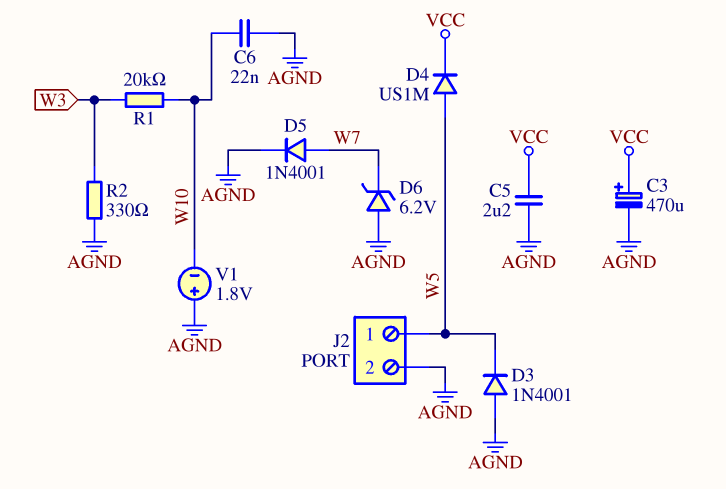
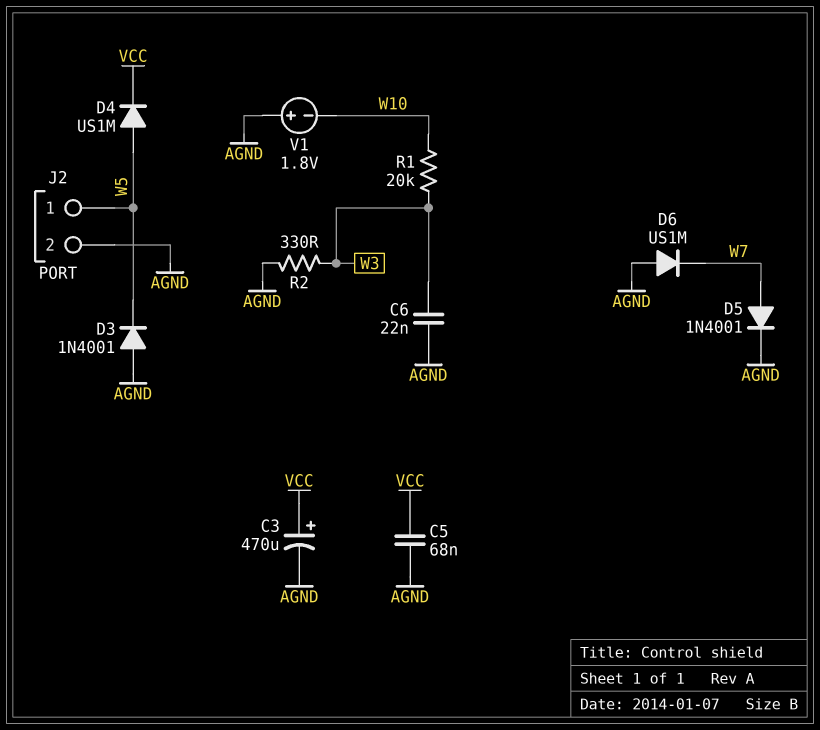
C5: 2.2uF (AGND, VCC) -> 68nF (AGND, VCC)
C6: 22nF (AGND, W10) -> 22nF (AGND, W3)
D6: zener 6.2V (A AGND, K W7) -> diode US1M (A AGND, K W7)

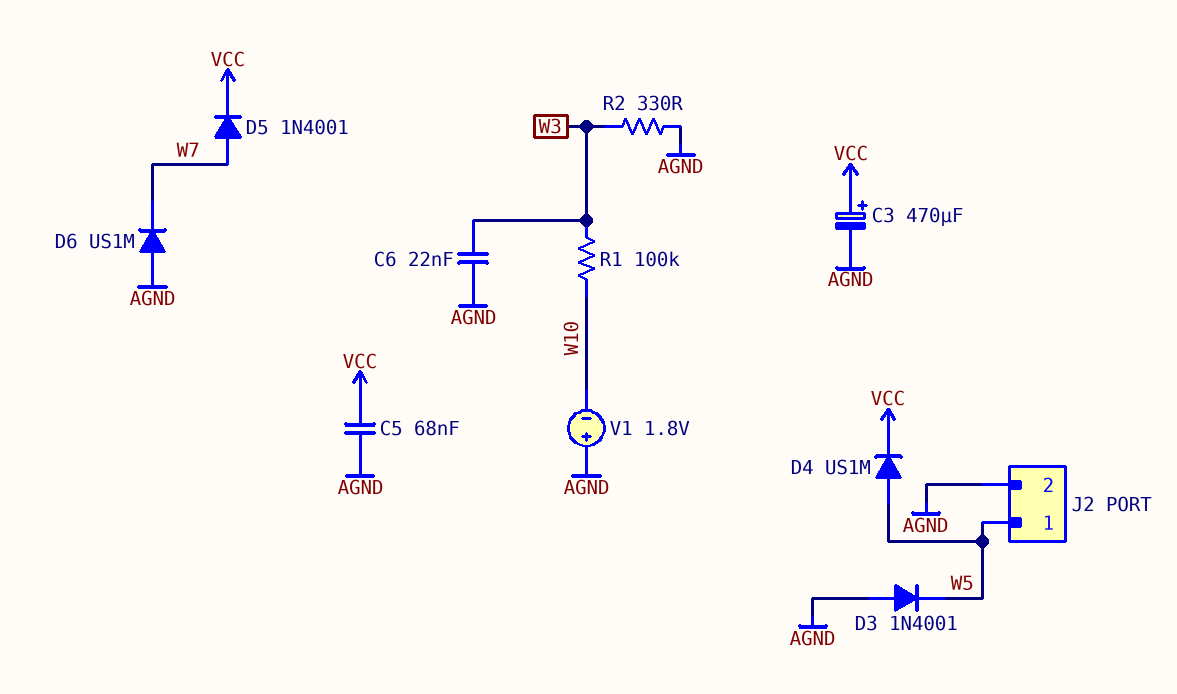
D5: diode 1N4001 (A W7, K AGND) -> diode 1N4001 (A W7, K VCC)
R1: 20k (W3, W10) -> 100k (W3, W10)

